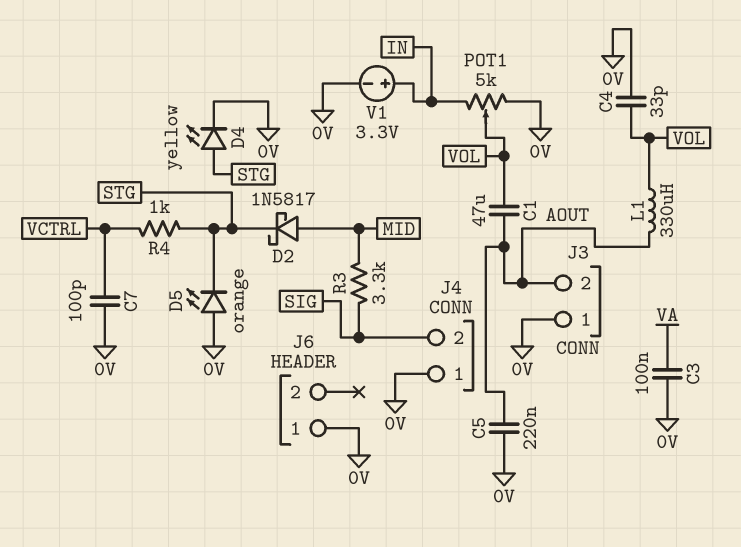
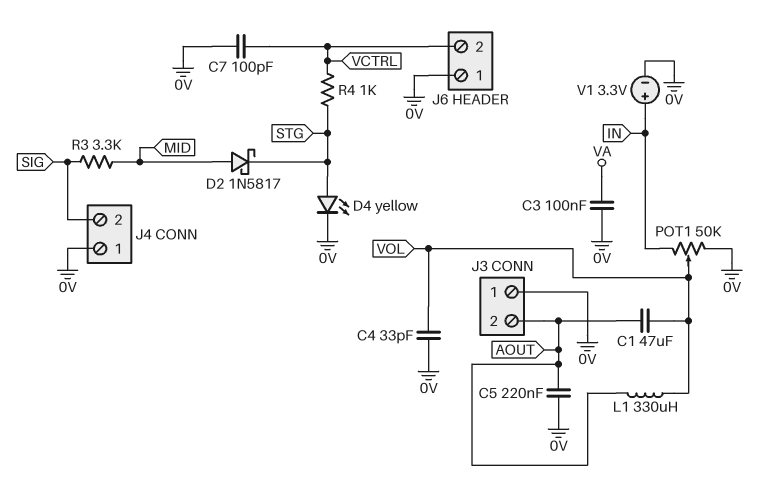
D5: LED orange (A 0V, K STG) -> none
J6 pin 2: none -> VCTRL
POT1: 5k (0V, IN, wiper VOL) -> 50k (0V, IN, wiper VOL)

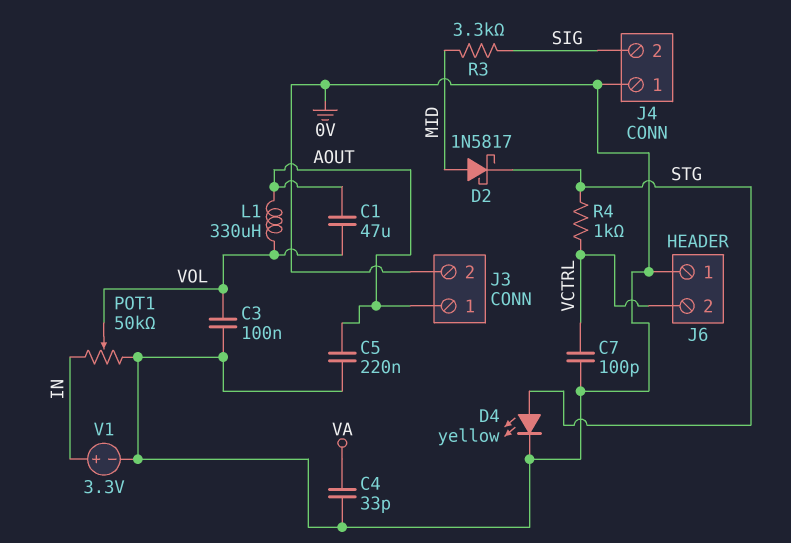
C3: 100nF (0V, VA) -> 100nF (0V, VOL)
C4: 33pF (0V, VOL) -> 33pF (0V, VA)
J3 pin 1: 0V -> AOUT
J3 pin 2: AOUT -> 0V

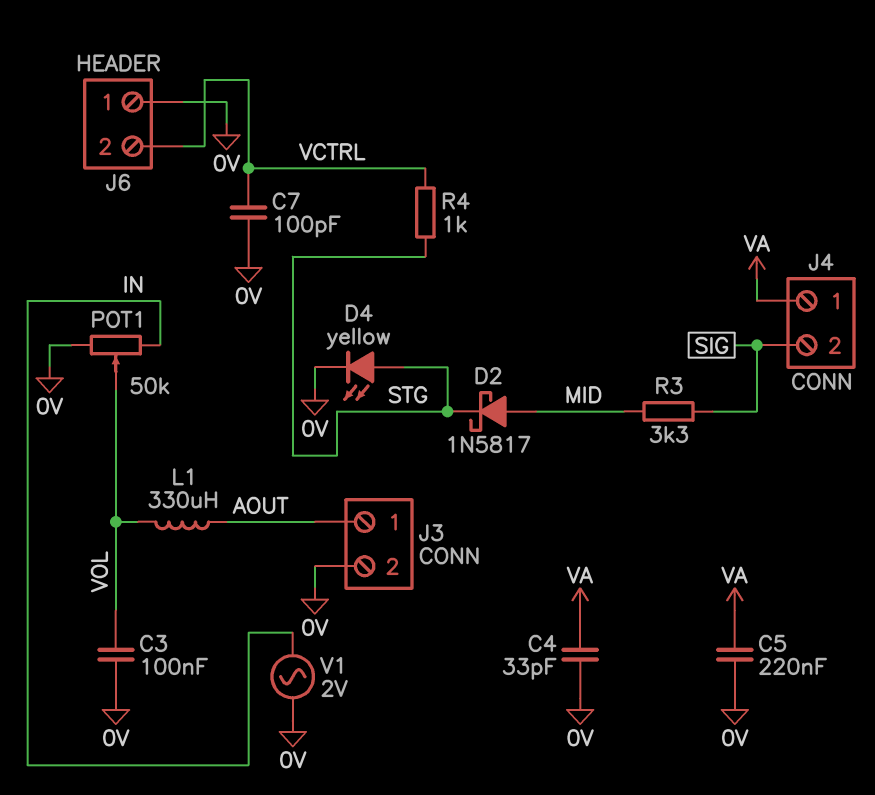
C1: 47uF (AOUT, VOL) -> none
C5: 220nF (0V, AOUT) -> 220nF (0V, VA)
J4 pin 1: 0V -> VA
V1: 3.3V (plus IN, minus 0V) -> AC 2V (0V, IN)

